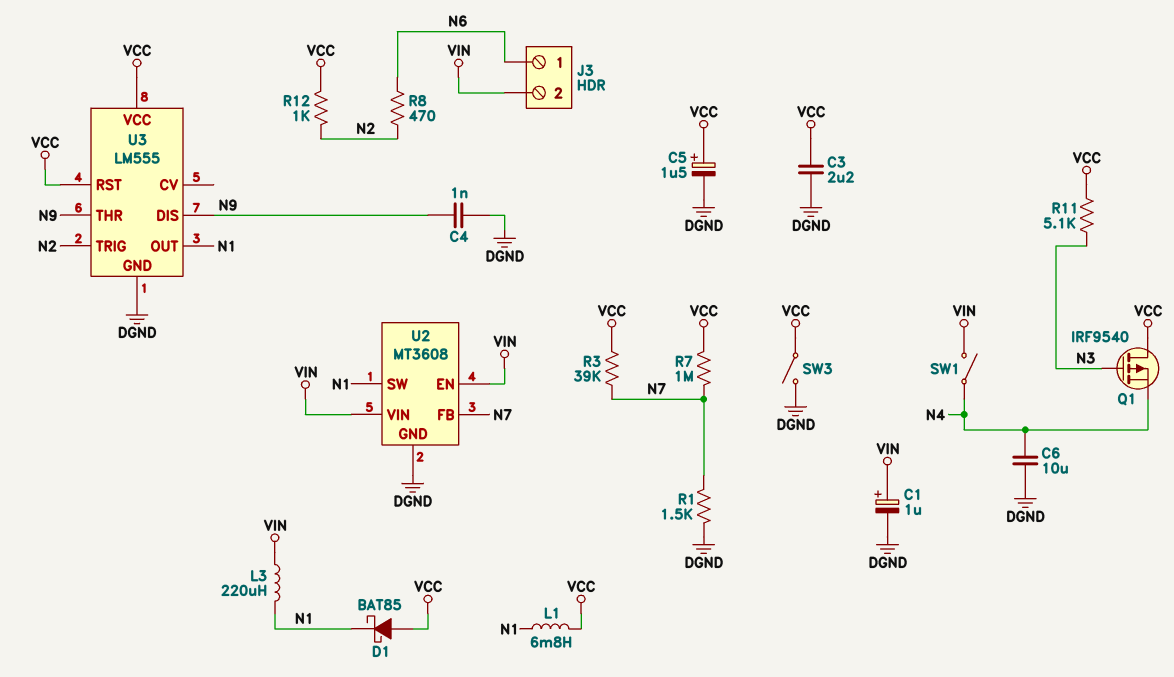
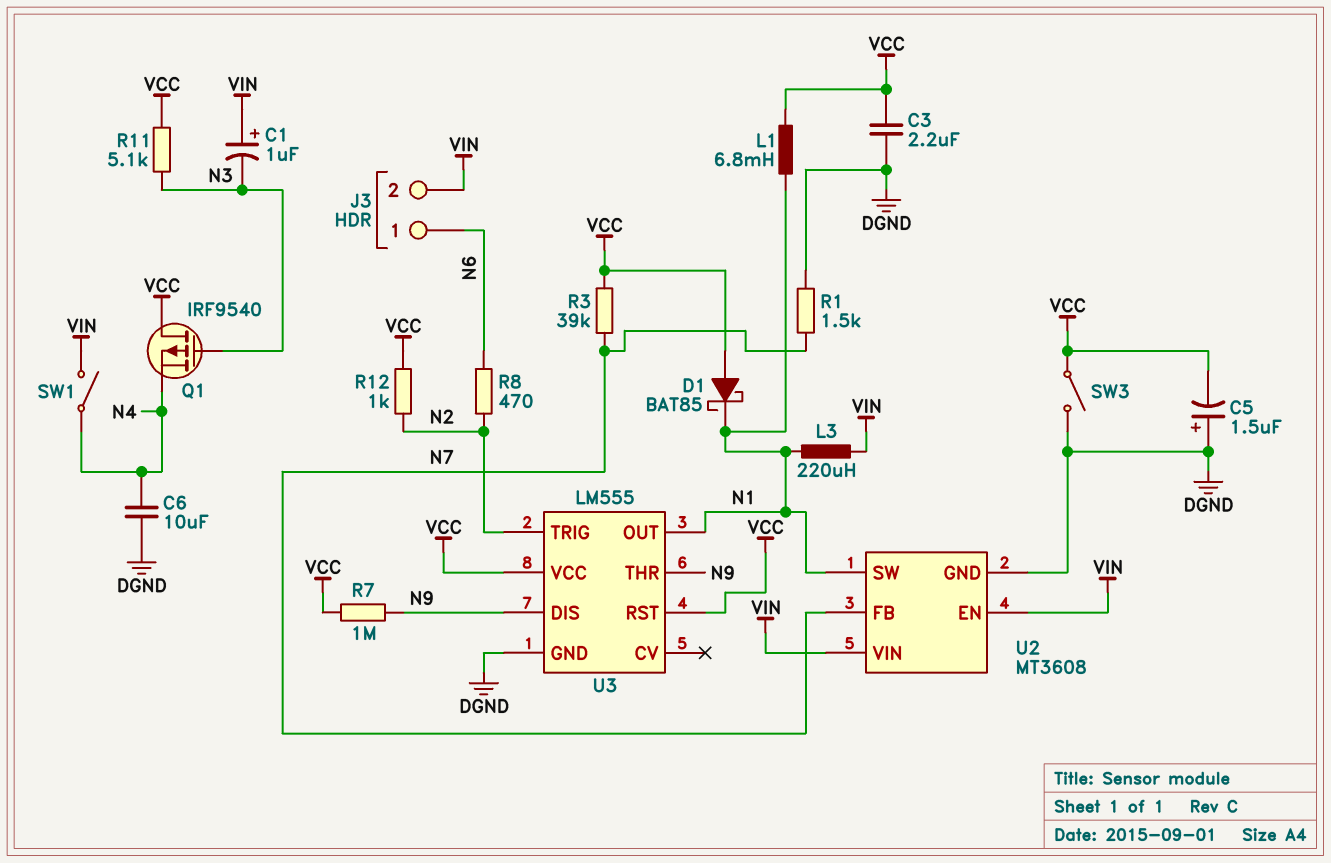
C1: 1uF (plus VIN, minus DGND) -> 1uF (plus VIN, minus N3)
C4: 1nF (DGND, N9) -> none
C5: 1.5uF (plus VCC, minus DGND) -> 1.5uF (plus DGND, minus VCC)
R7: 1M (N7, VCC) -> 1M (N9, VCC)

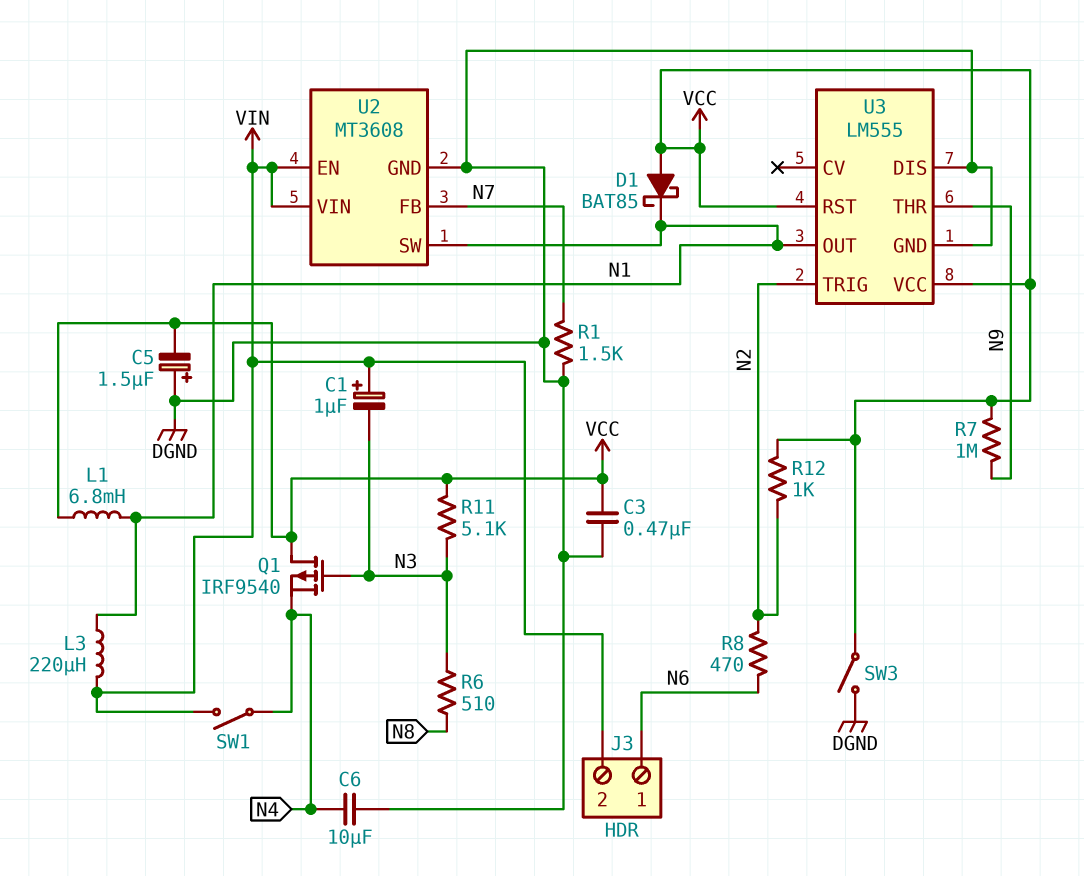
C3: 2.2uF (DGND, VCC) -> 470nF (DGND, VCC)
R3: 39k (N7, VCC) -> none
R6: none -> 510 (N3, N8)
U3 pin DIS: N9 -> DGND

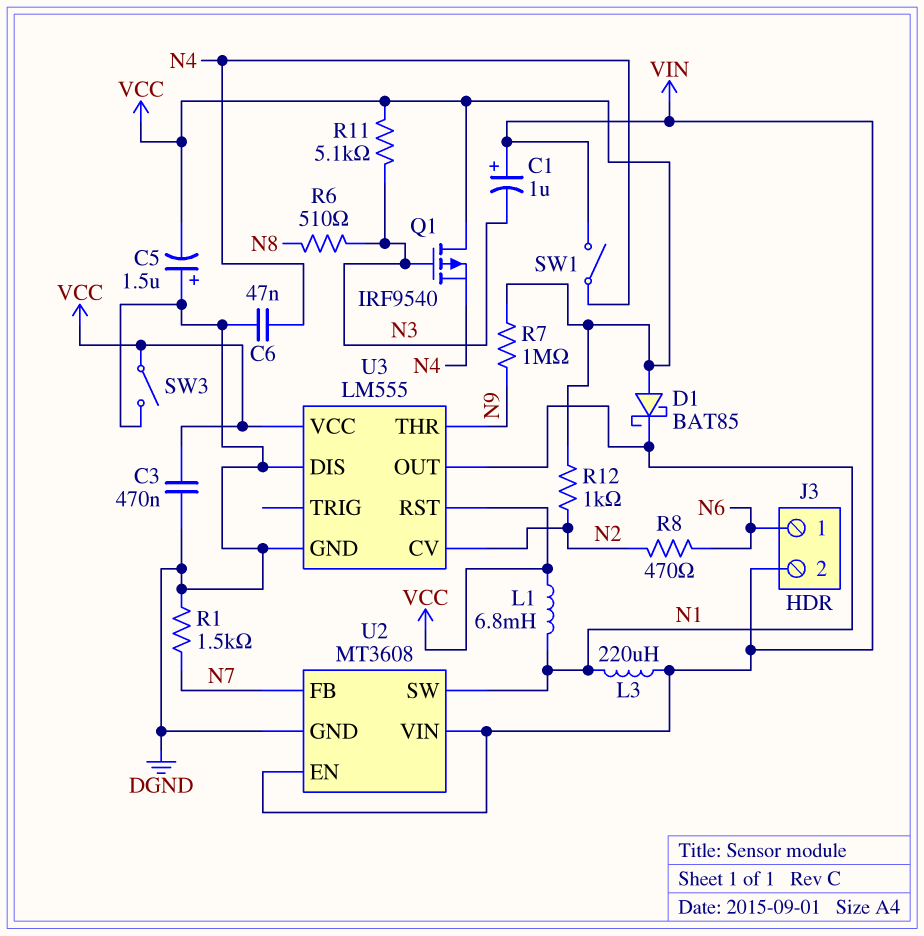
C6: 10uF (DGND, N4) -> 47nF (DGND, N4)
U3 pin CV: none -> N2
U3 pin TRIG: N2 -> none

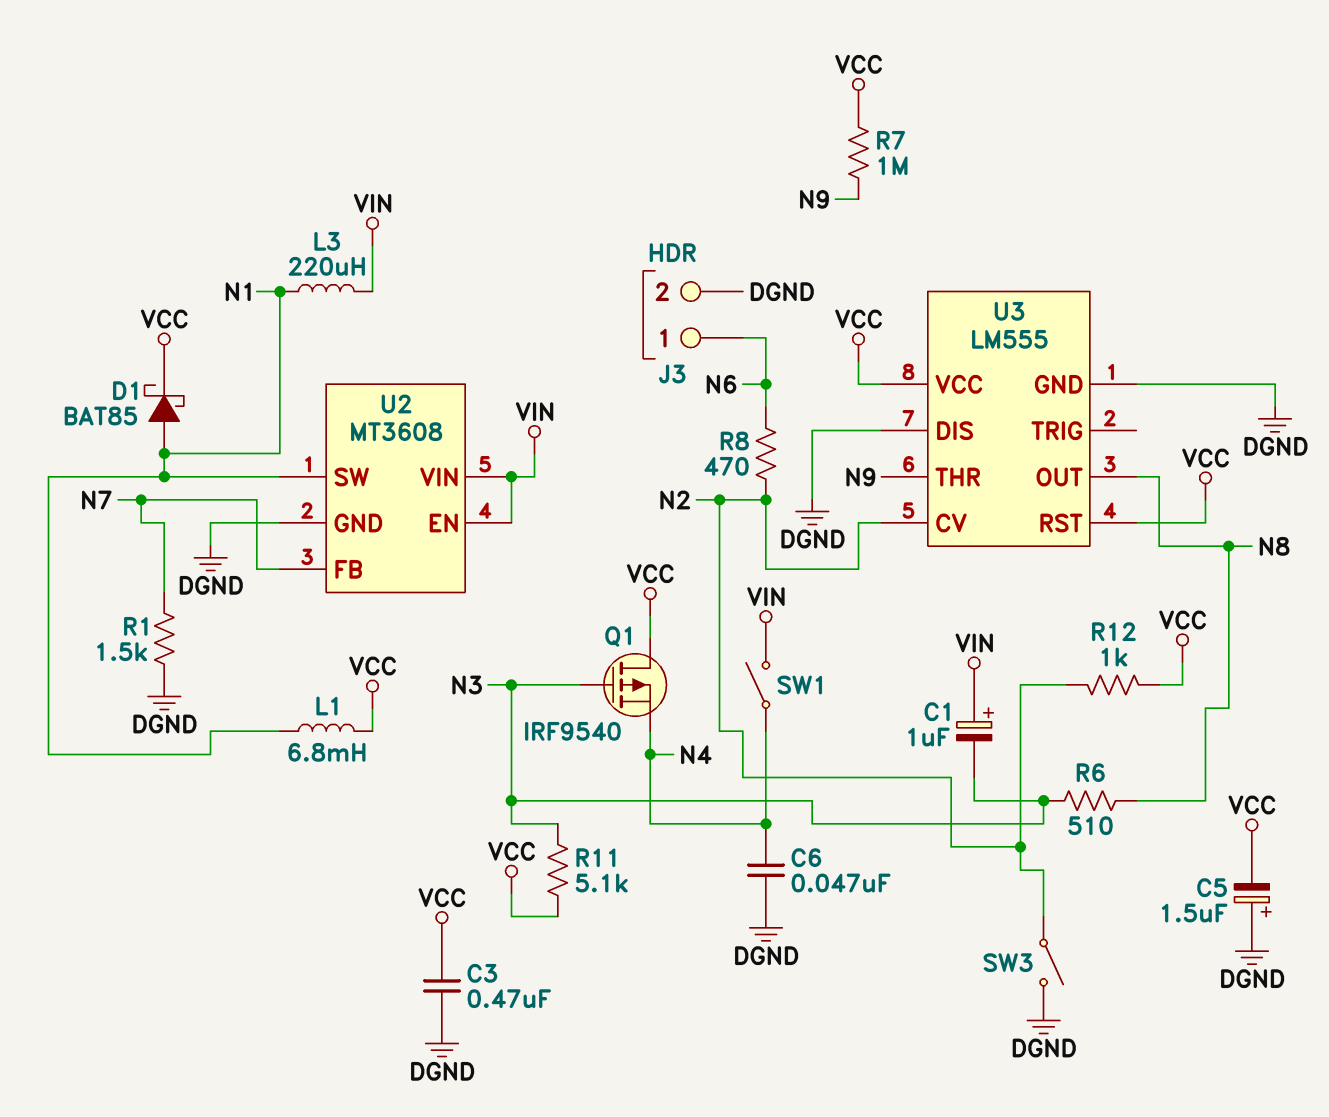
D1: schottky BAT85 (A VCC, K N1) -> schottky BAT85 (A N1, K VCC)
J3 pin 2: VIN -> DGND
SW3: switch (DGND, VCC) -> switch (DGND, N2)
U3 pin OUT: N1 -> N8

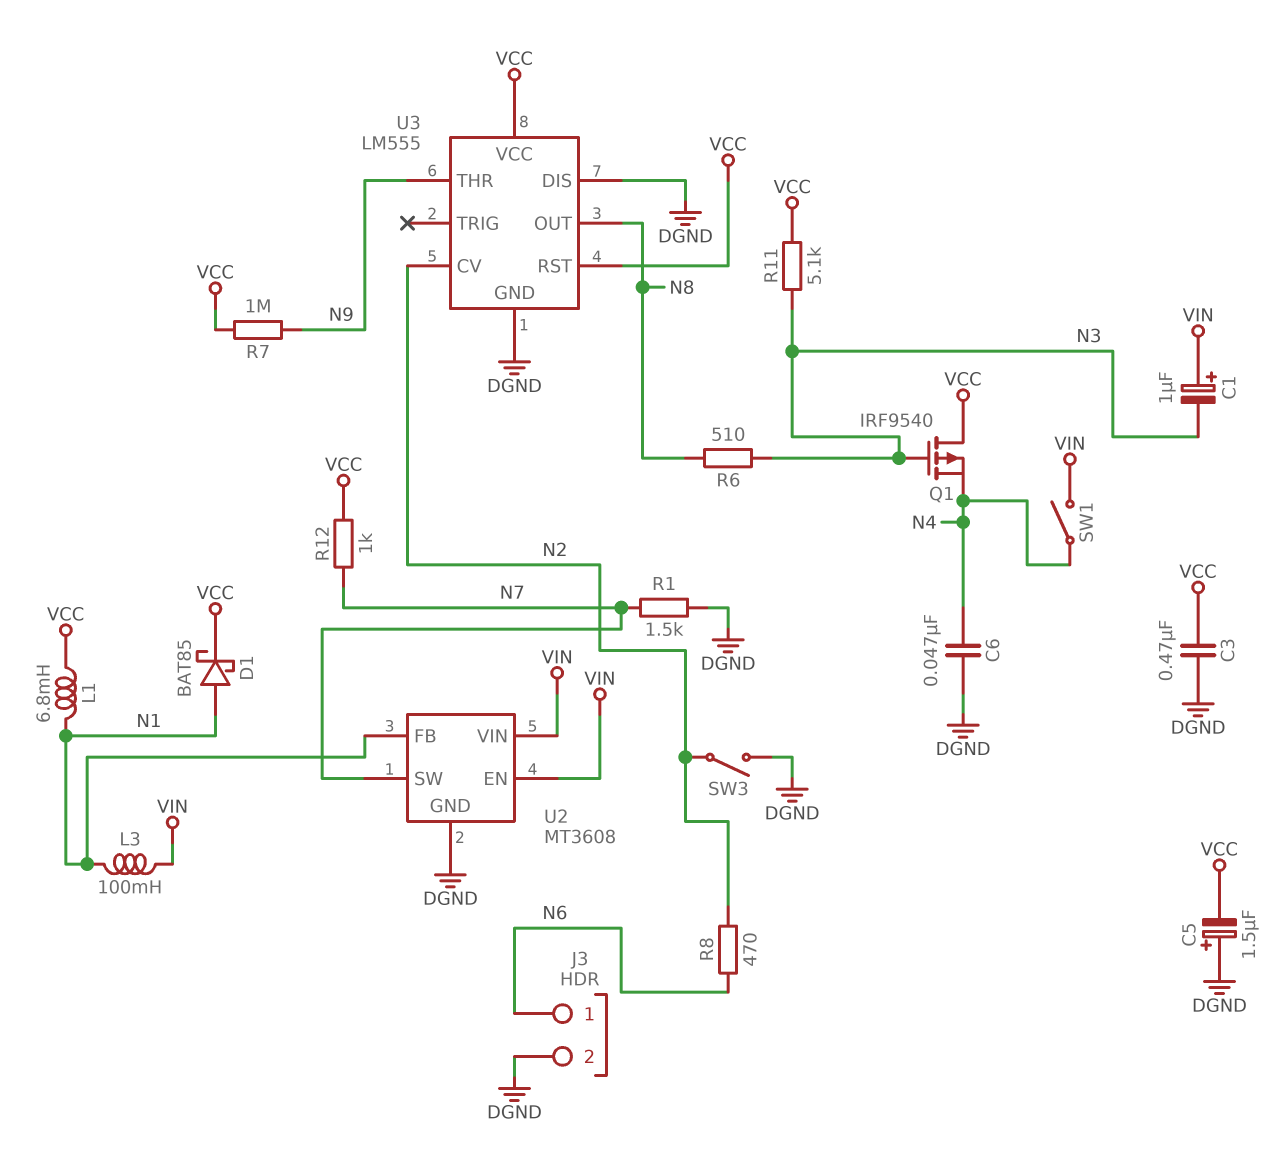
L3: 220uH (N1, VIN) -> 100mH (N1, VIN)
R12: 1k (N2, VCC) -> 1k (N7, VCC)
U2 pin FB: N7 -> N1
U2 pin SW: N1 -> N7

